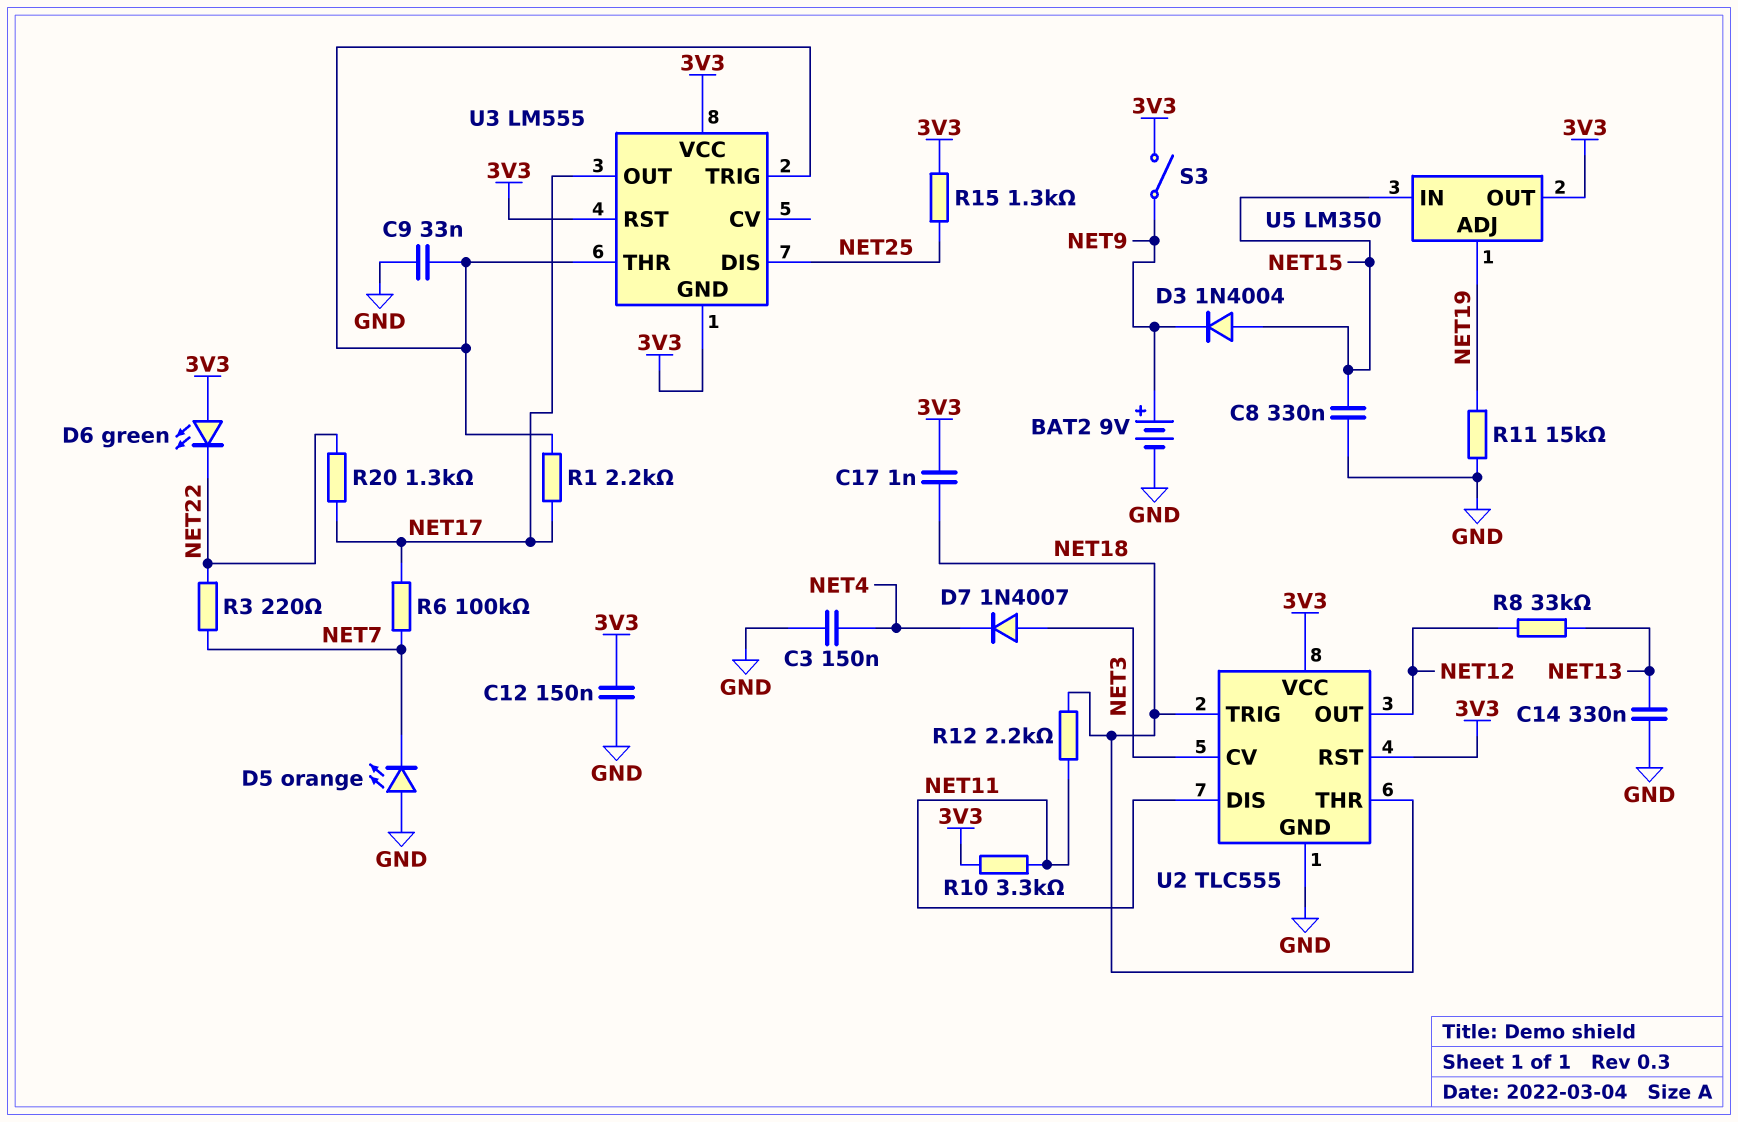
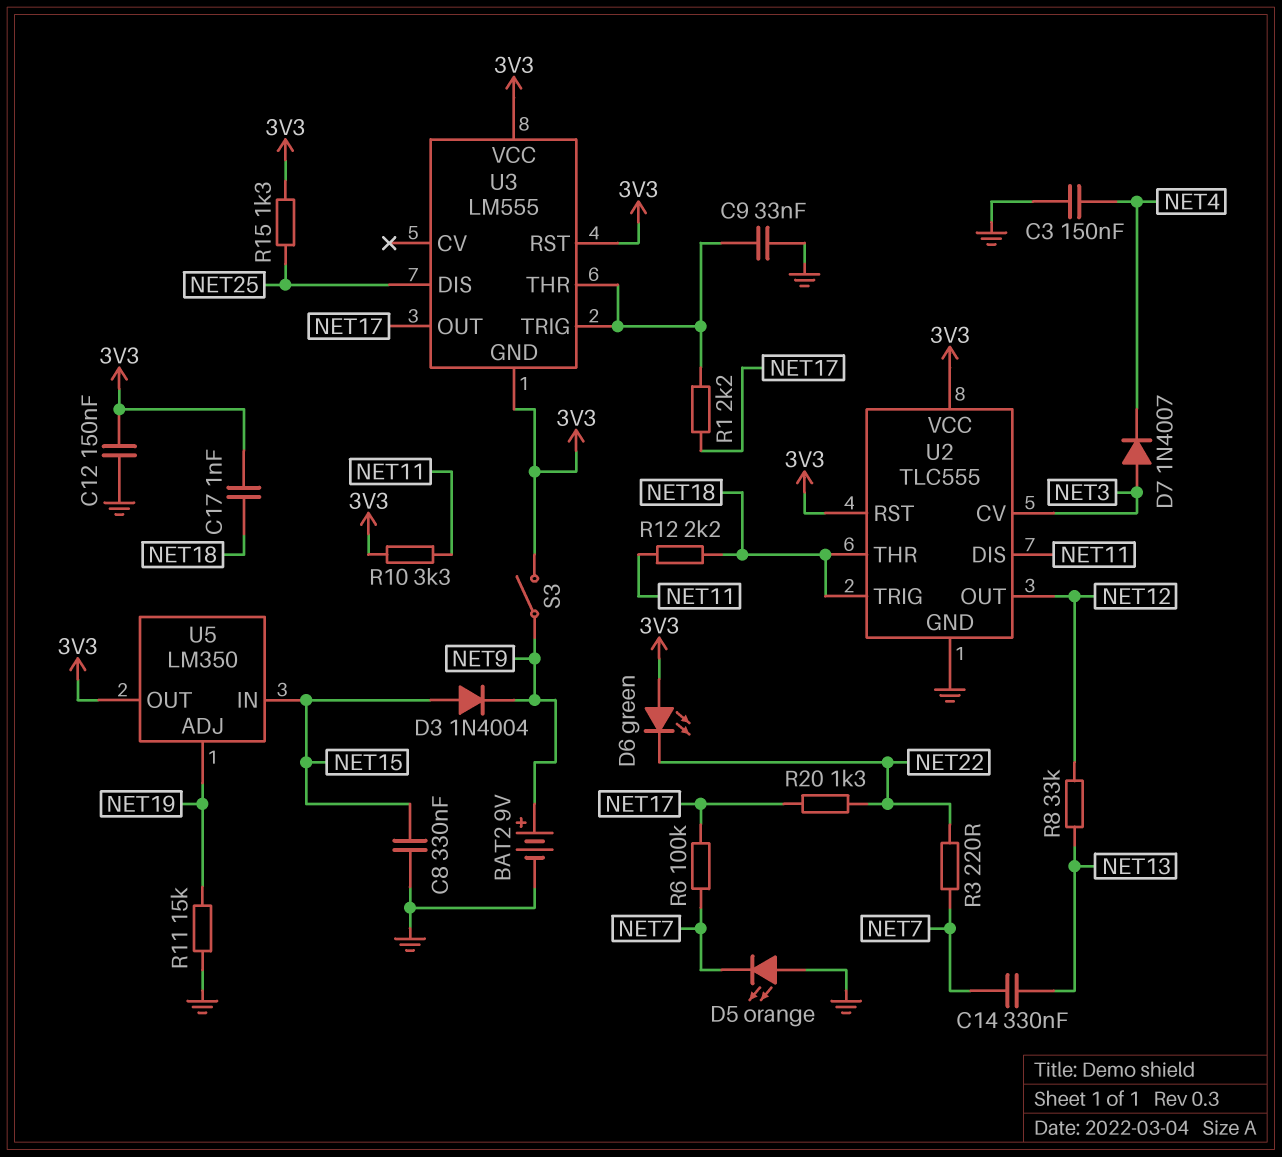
C14: 330nF (GND, NET13) -> 330nF (NET7, NET13)

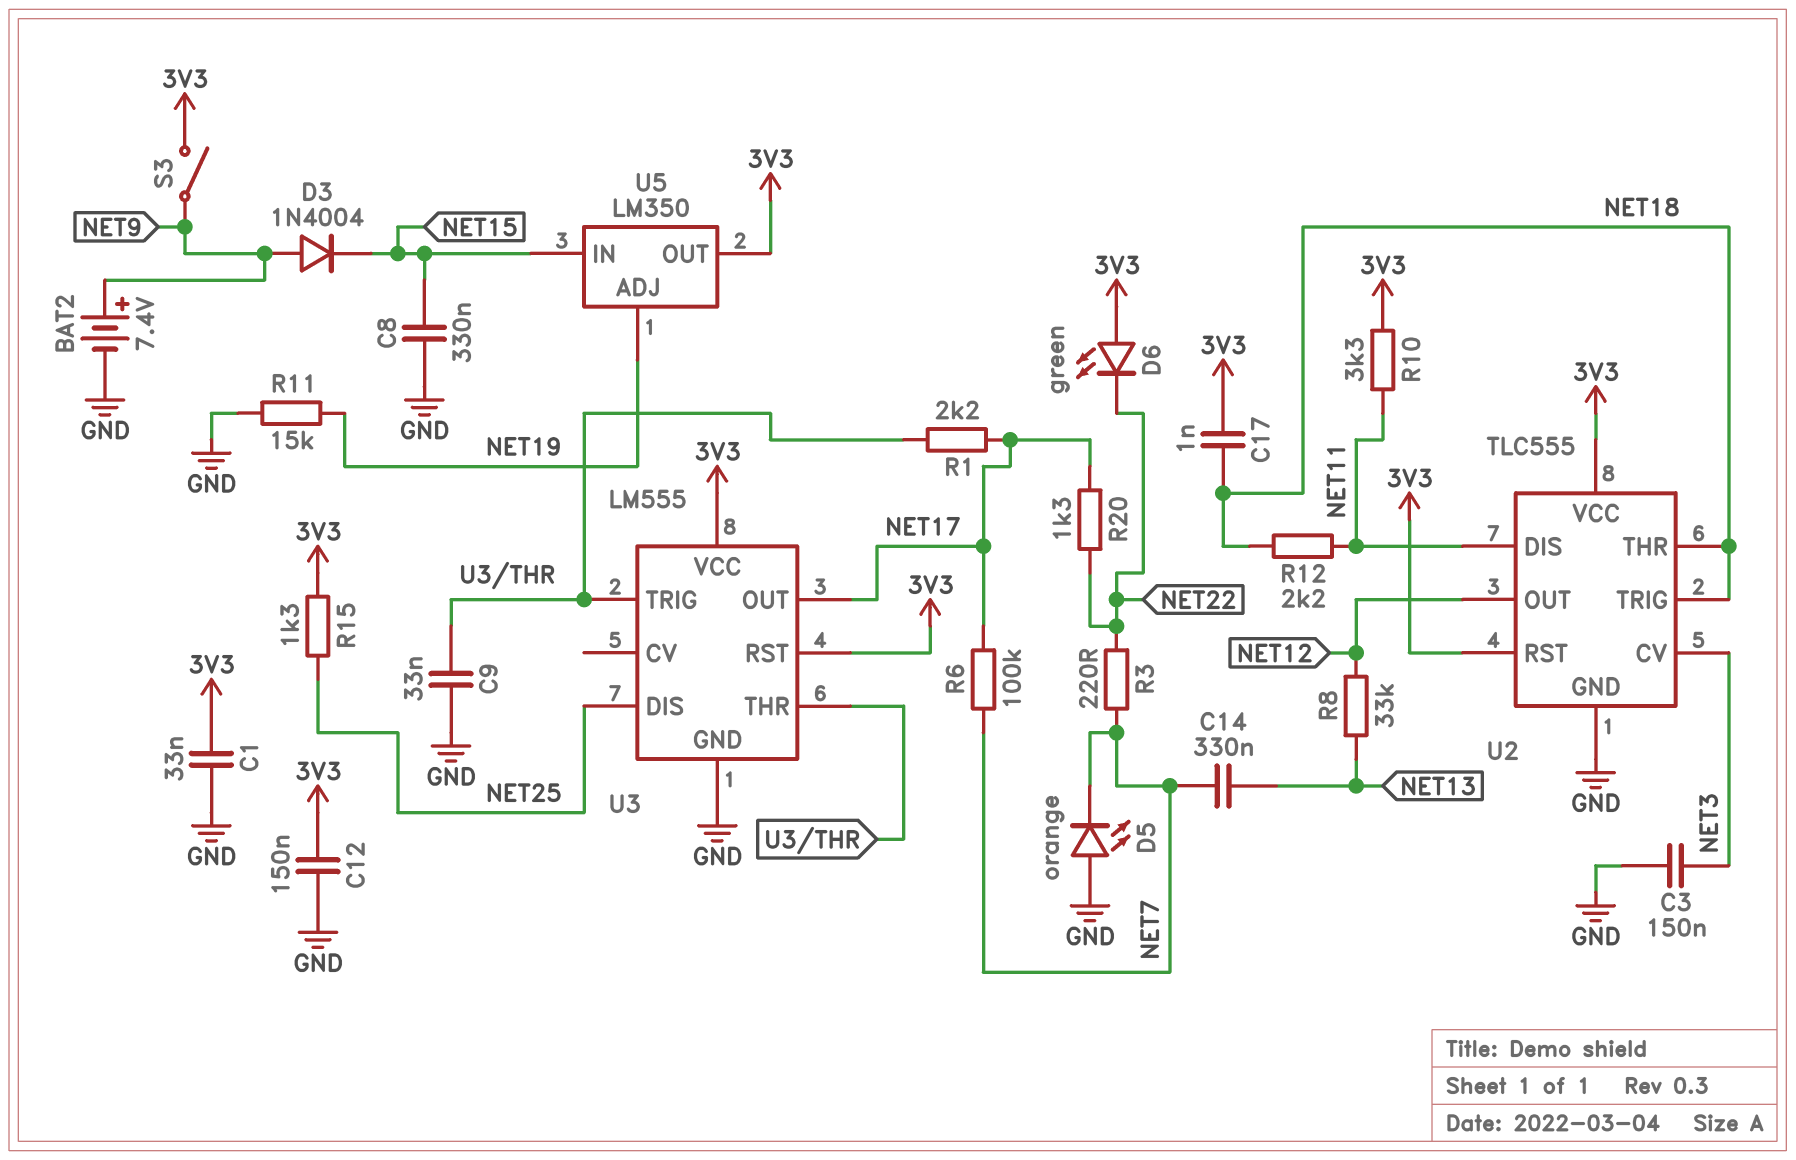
BAT2: 9V (plus NET9, minus GND) -> 7.4V (plus NET9, minus GND)
C1: none -> 33nF (3V3, GND)
C3: 150nF (GND, NET4) -> 150nF (GND, NET3)
D3: diode 1N4004 (A NET15, K NET9) -> diode 1N4004 (A NET9, K NET15)
D7: diode 1N4007 (A NET3, K NET4) -> none
U3 pin GND: 3V3 -> GND

